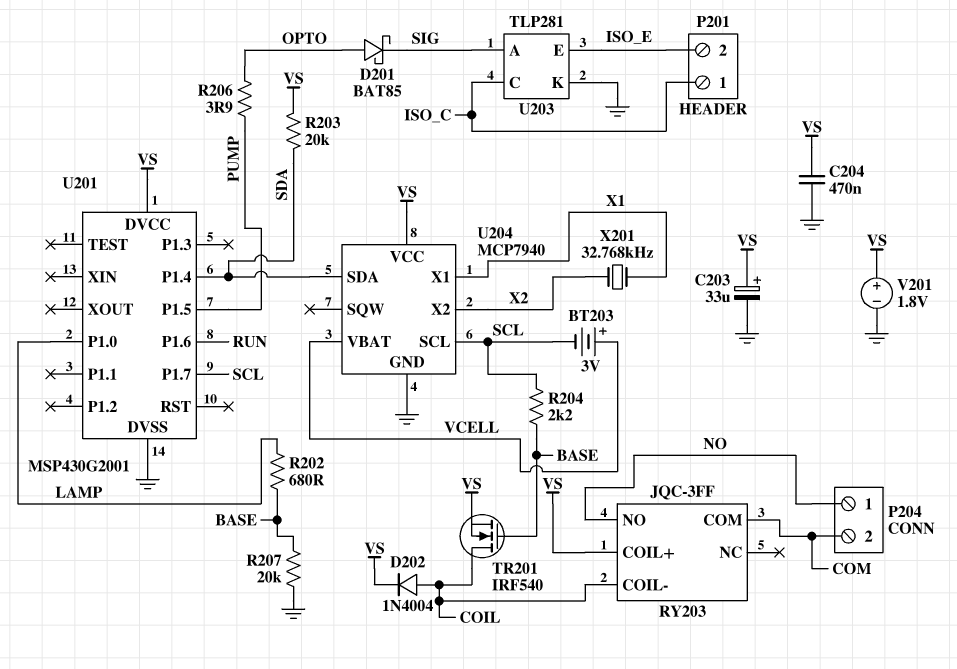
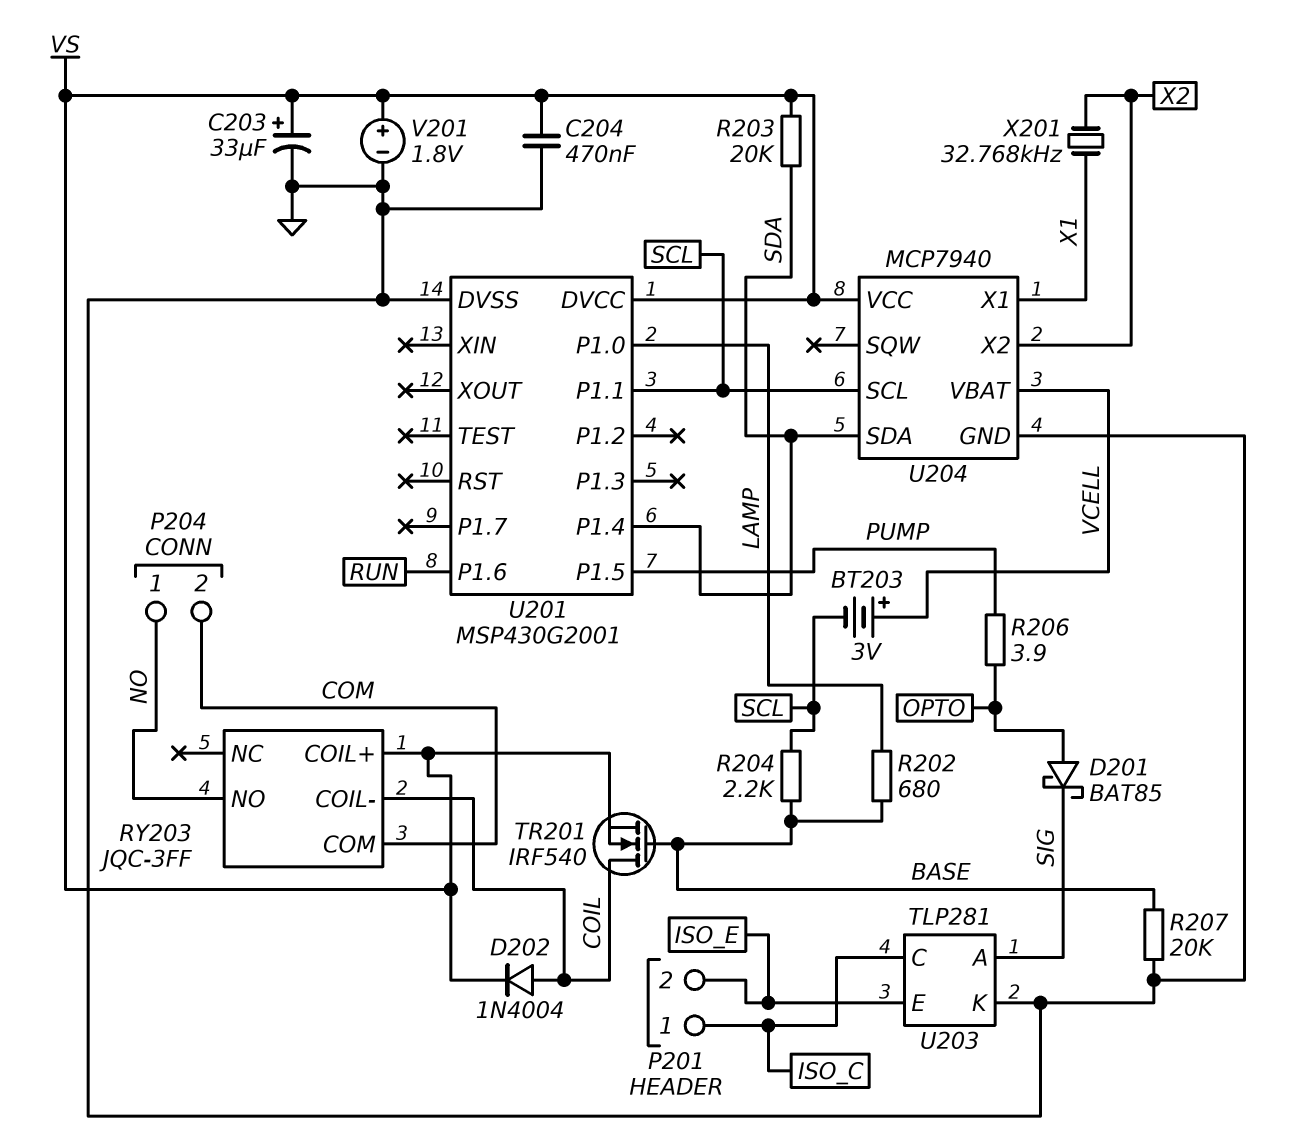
U201 pin P1.1: none -> SCL
U201 pin P1.7: SCL -> none

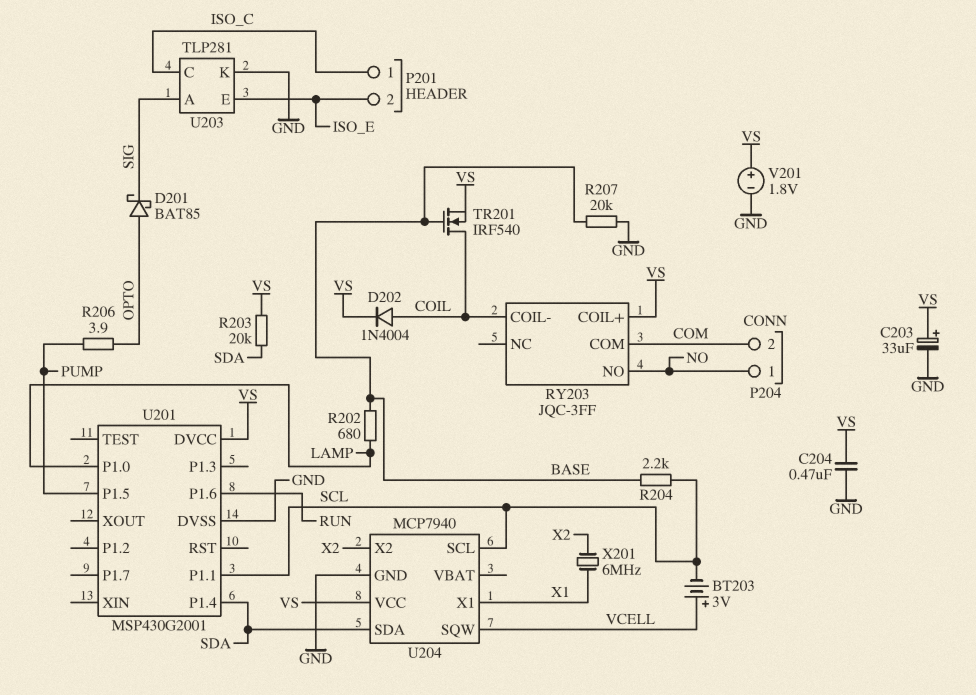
U204 pin SQW: none -> VCELL
U204 pin VBAT: VCELL -> none
X201: 32.768kHz (X1, X2) -> 6MHz (X1, X2)

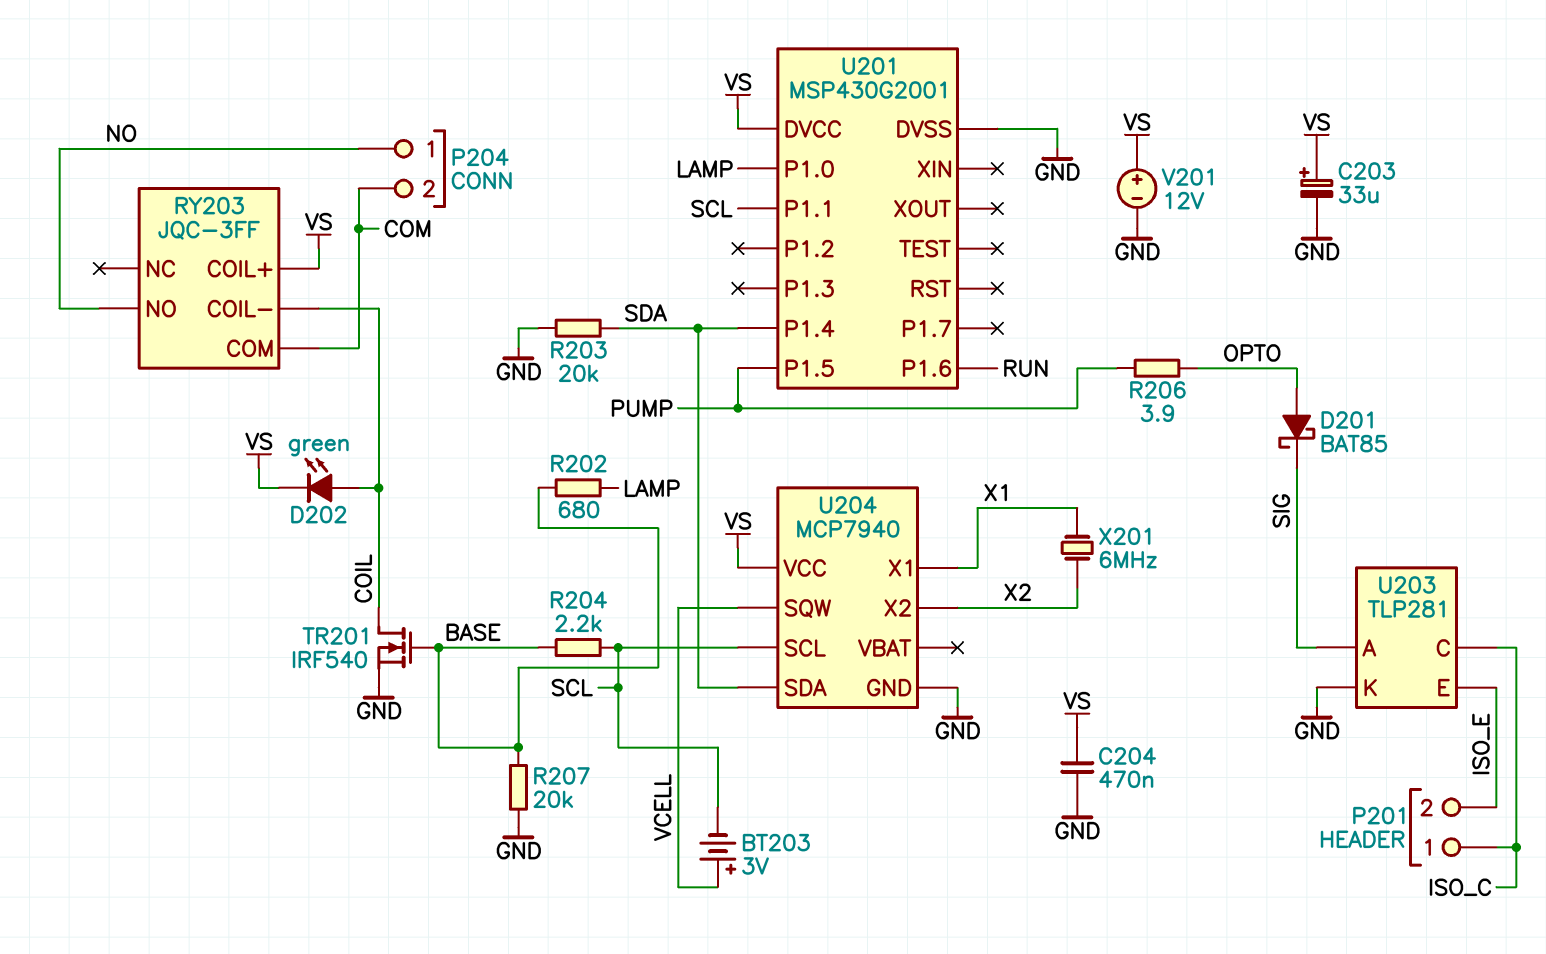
D202: diode 1N4004 (A COIL, K VS) -> LED green (A COIL, K VS)
R203: 20k (SDA, VS) -> 20k (GND, SDA)
TR201: NMOS IRF540 (G BASE, D COIL, S VS) -> NMOS IRF540 (G BASE, D COIL, S GND)
V201: 1.8V (plus VS, minus GND) -> 12V (plus VS, minus GND)

